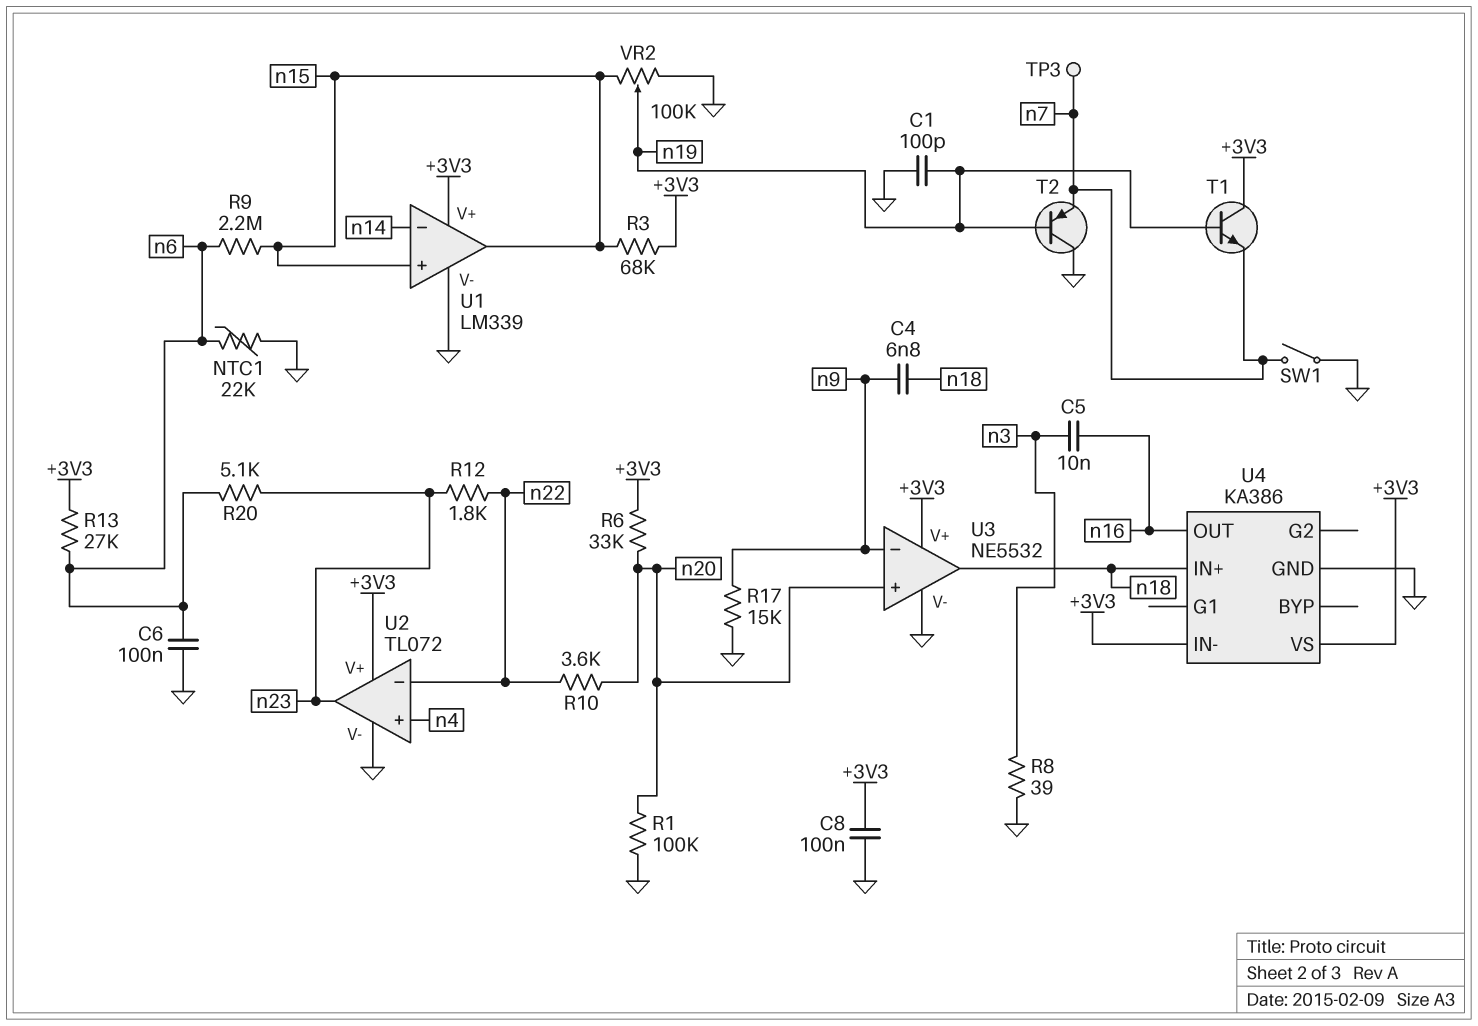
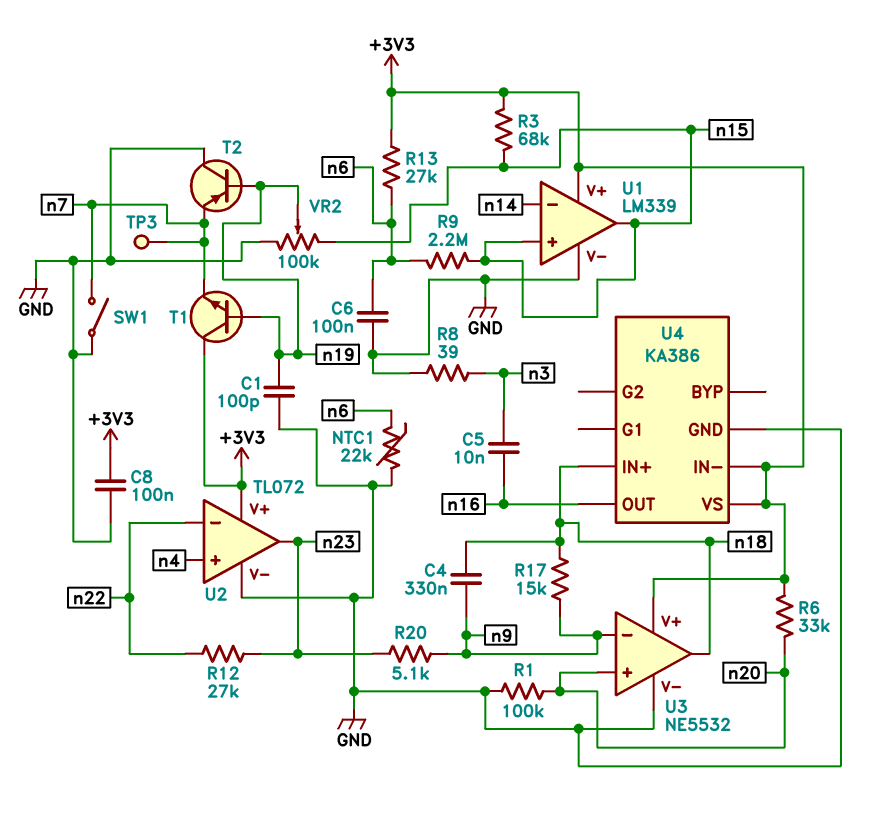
C4: 6.8nF (n9, n18) -> 330nF (n9, n18)
R10: 3.6k (n20, n22) -> none
R12: 1.8k (n22, n23) -> 27k (n22, n23)
R17: 15k (GND, n9) -> 15k (n9, n18)
R20: 5.1k (n6, n23) -> 5.1k (n9, n23)

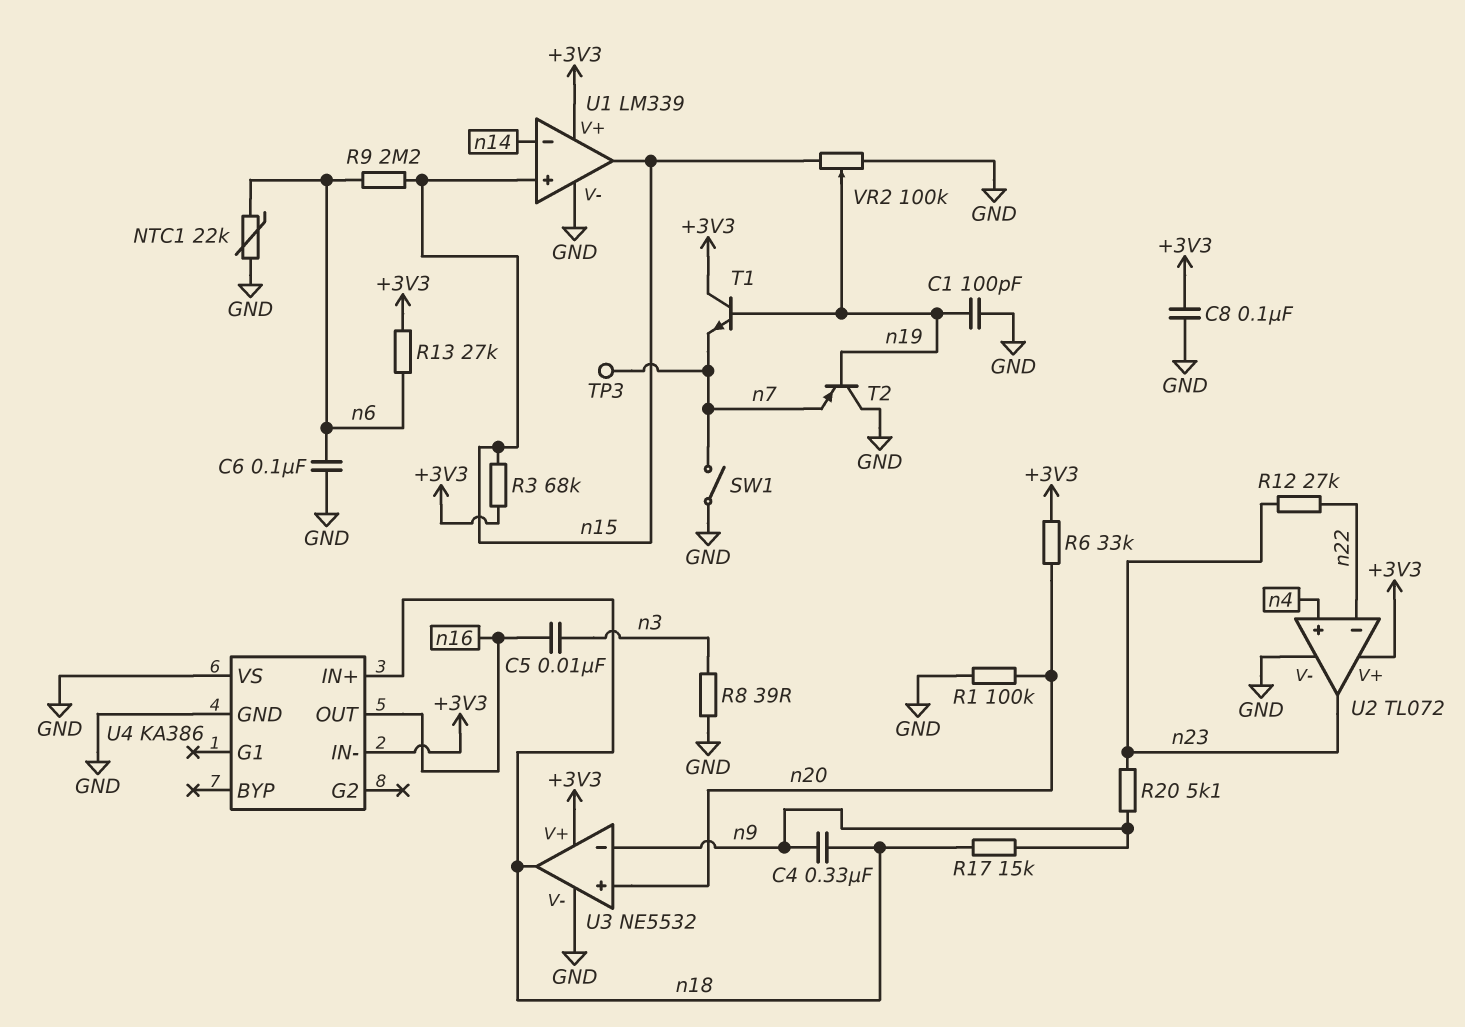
U4 pin VS: +3V3 -> GND

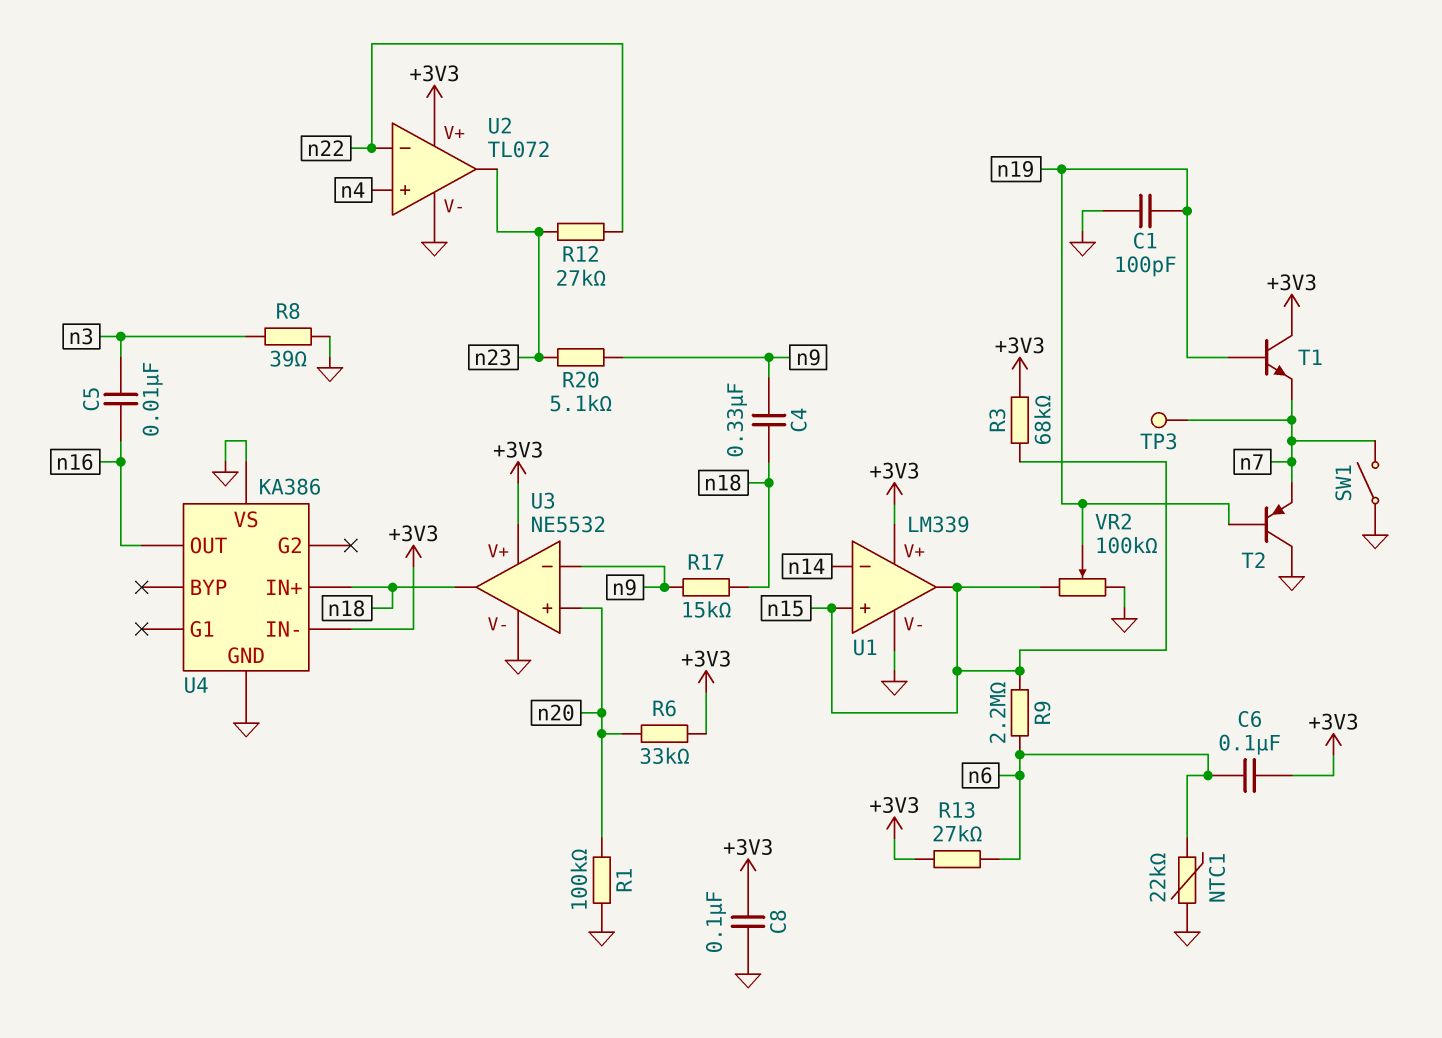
C6: 100nF (GND, n6) -> 100nF (+3V3, n6)

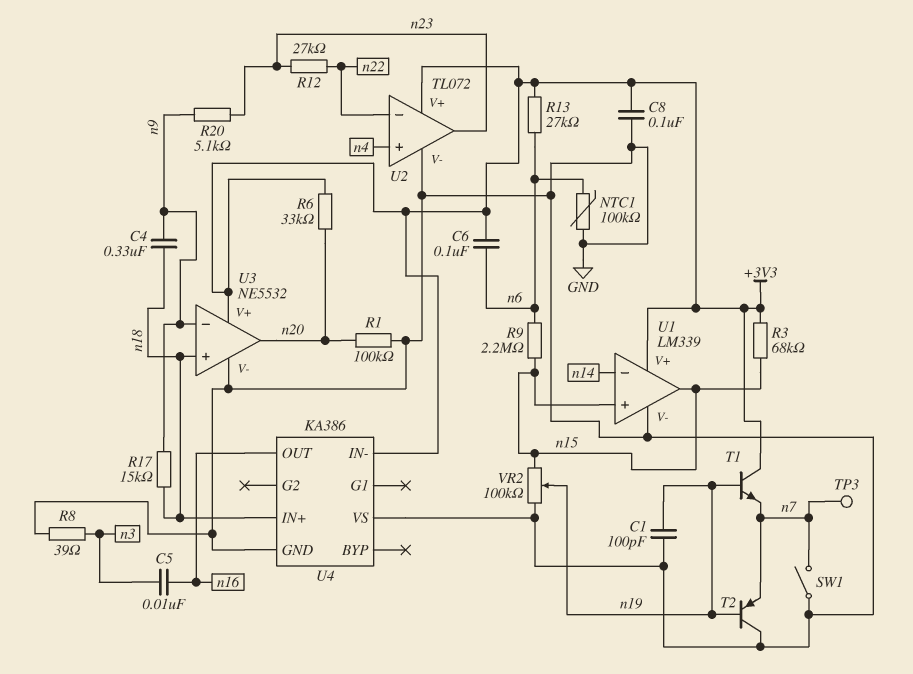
NTC1: 22k (GND, n6) -> 100k (GND, n6)
U3 pin in+: n20 -> n18
U3 pin out: n18 -> n20

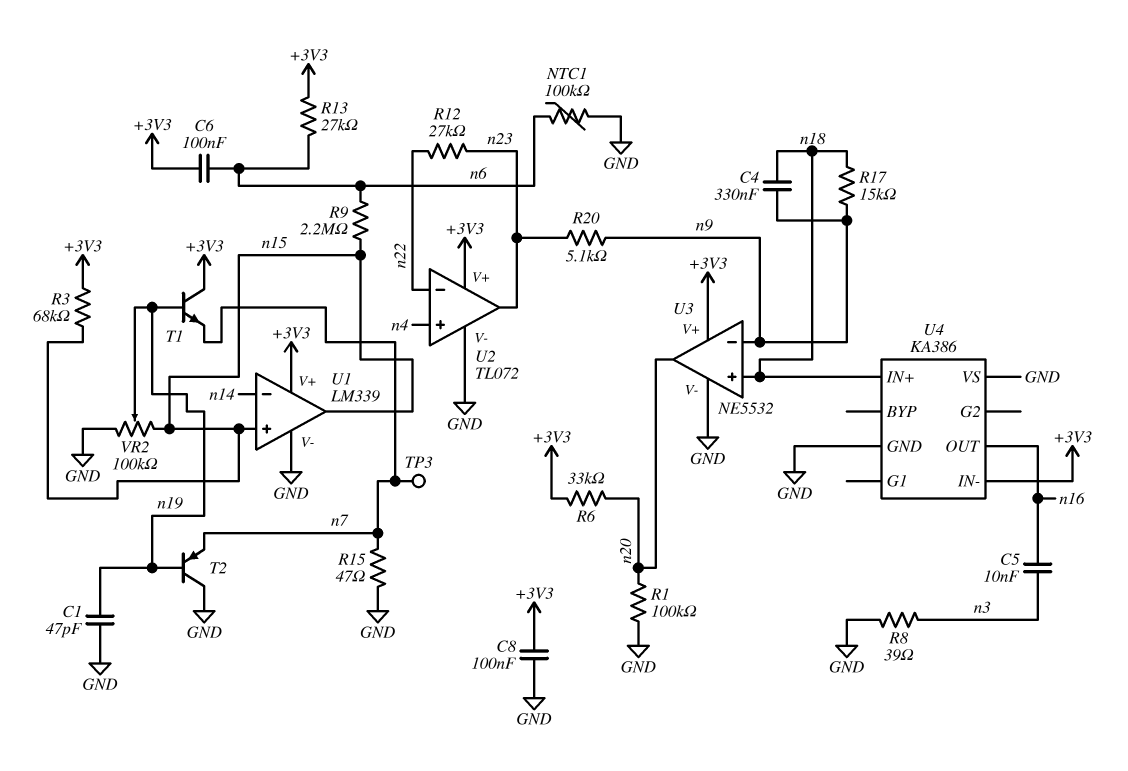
C1: 100pF (GND, n19) -> 47pF (GND, n19)
R15: none -> 47 (GND, n7)
SW1: switch (GND, n7) -> none

